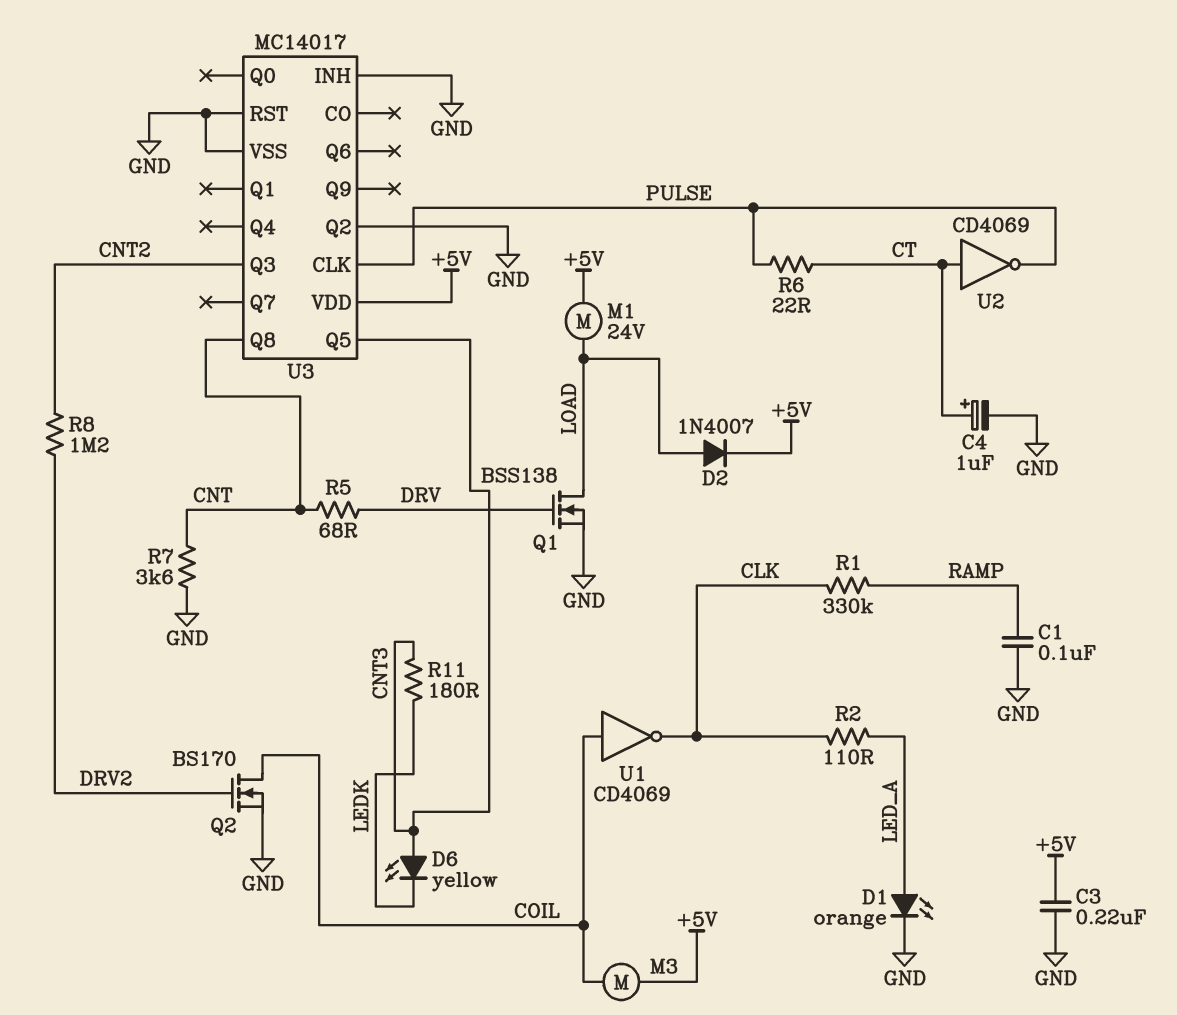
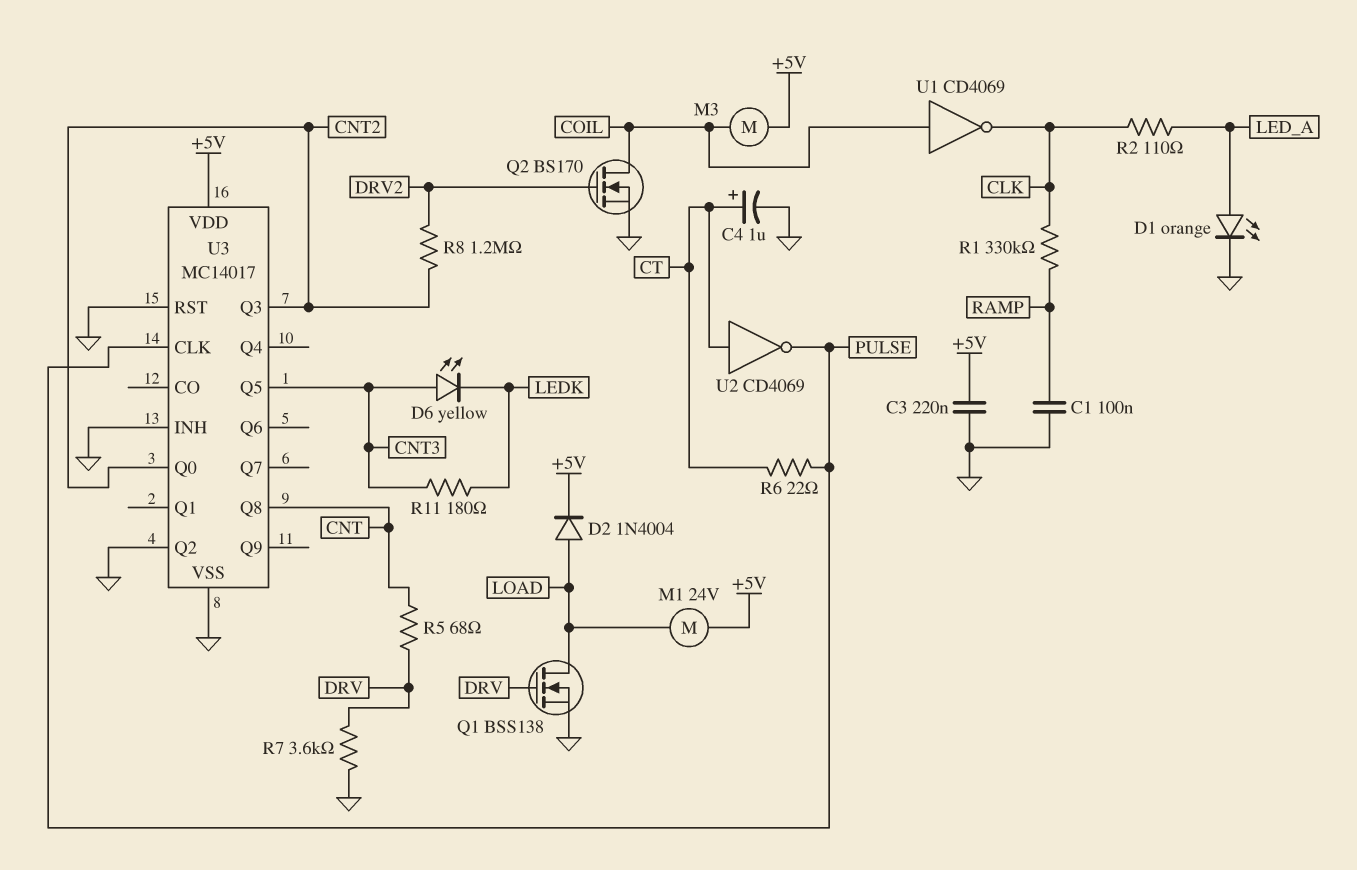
D2: diode 1N4007 (A LOAD, K +5V) -> diode 1N4004 (A LOAD, K +5V)
R7: 3.6k (CNT, GND) -> 3.6k (DRV, GND)
U3 pin Q0: none -> CNT2

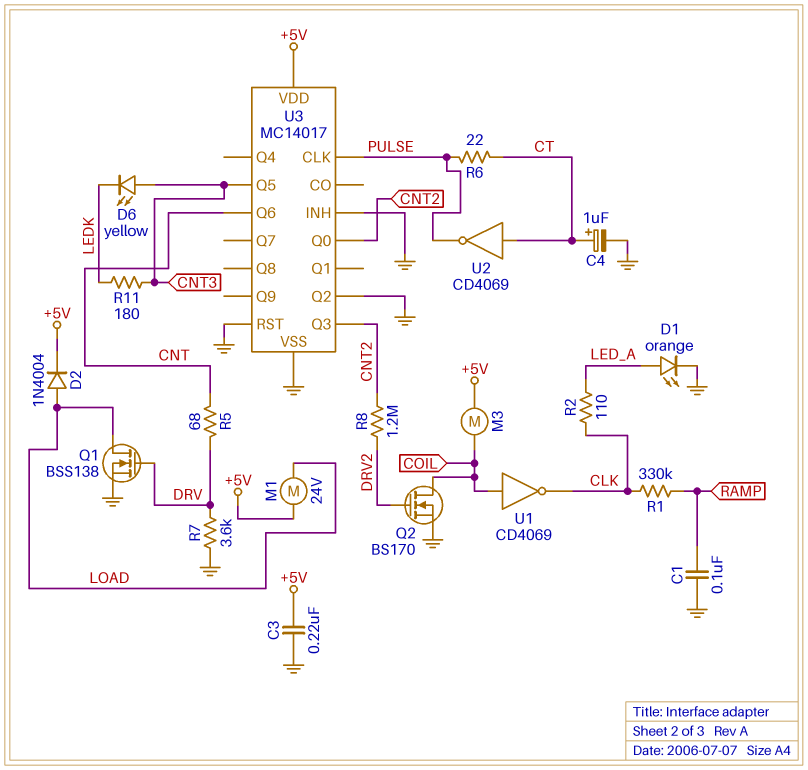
U3 pin Q6: none -> CNT
U3 pin Q8: CNT -> none

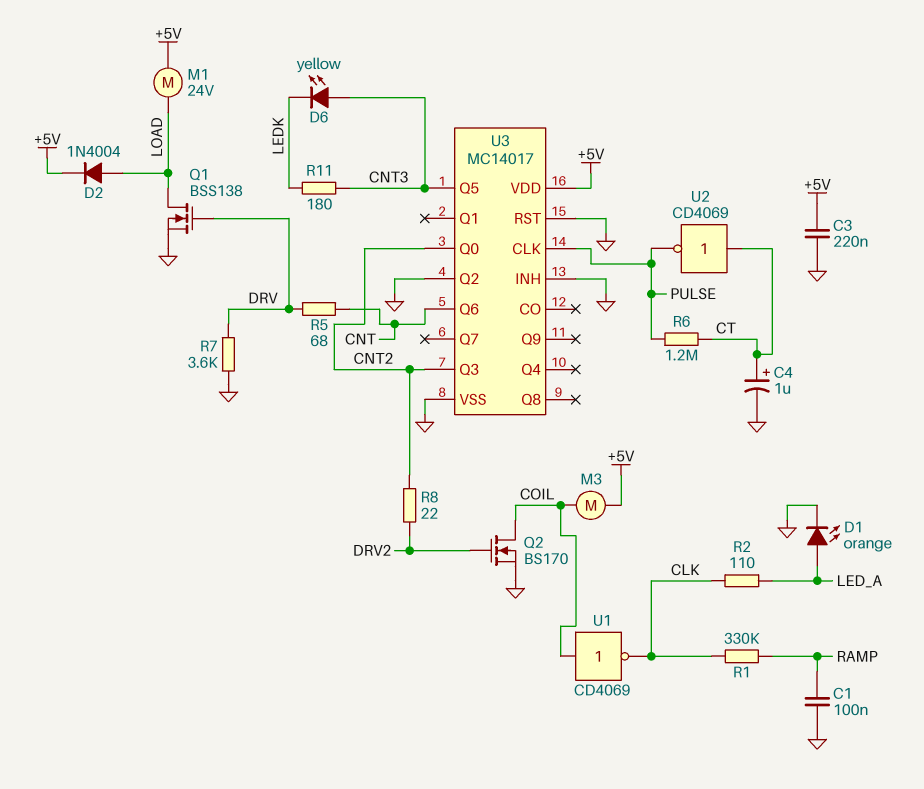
R6: 22 (CT, PULSE) -> 1.2M (CT, PULSE)
R8: 1.2M (CNT2, DRV2) -> 22 (CNT2, DRV2)

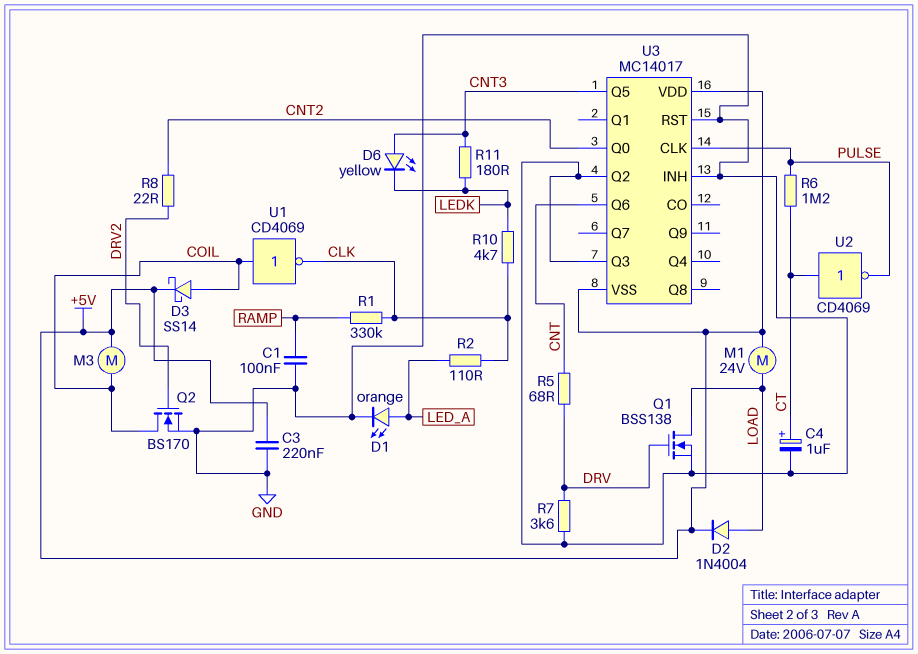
D3: none -> schottky SS14 (A COIL, K +5V)
R10: none -> 4.7k (CLK, LEDK)
U3 pin Q3: CNT2 -> GND
U3 pin VSS: GND -> +5V

